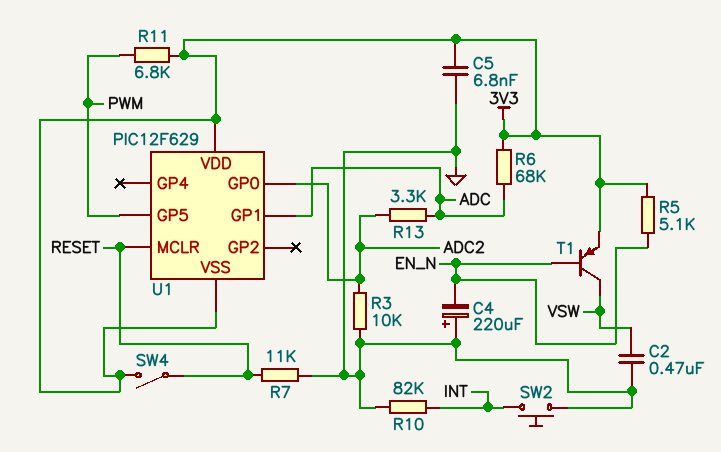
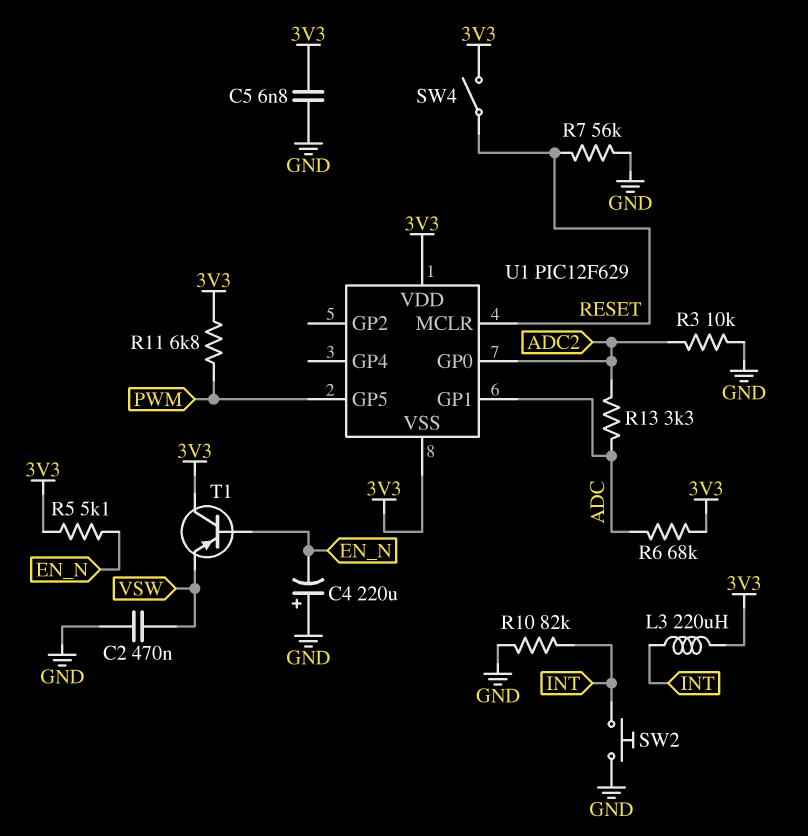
L3: none -> 220uH (3V3, INT)
R7: 11k (GND, RESET) -> 56k (GND, RESET)
T1: PNP (B EN_N, C VSW, E 3V3) -> PNP (B EN_N, C 3V3, E VSW)

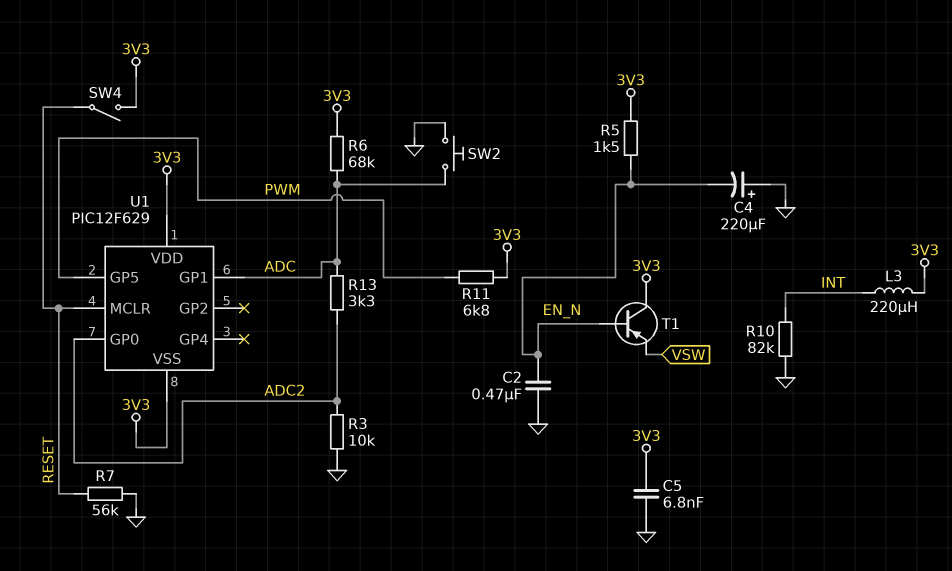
C2: 470nF (GND, VSW) -> 470nF (EN_N, GND)
R5: 5.1k (3V3, EN_N) -> 1.5k (3V3, EN_N)
SW2: button (GND, INT) -> button (ADC, GND)

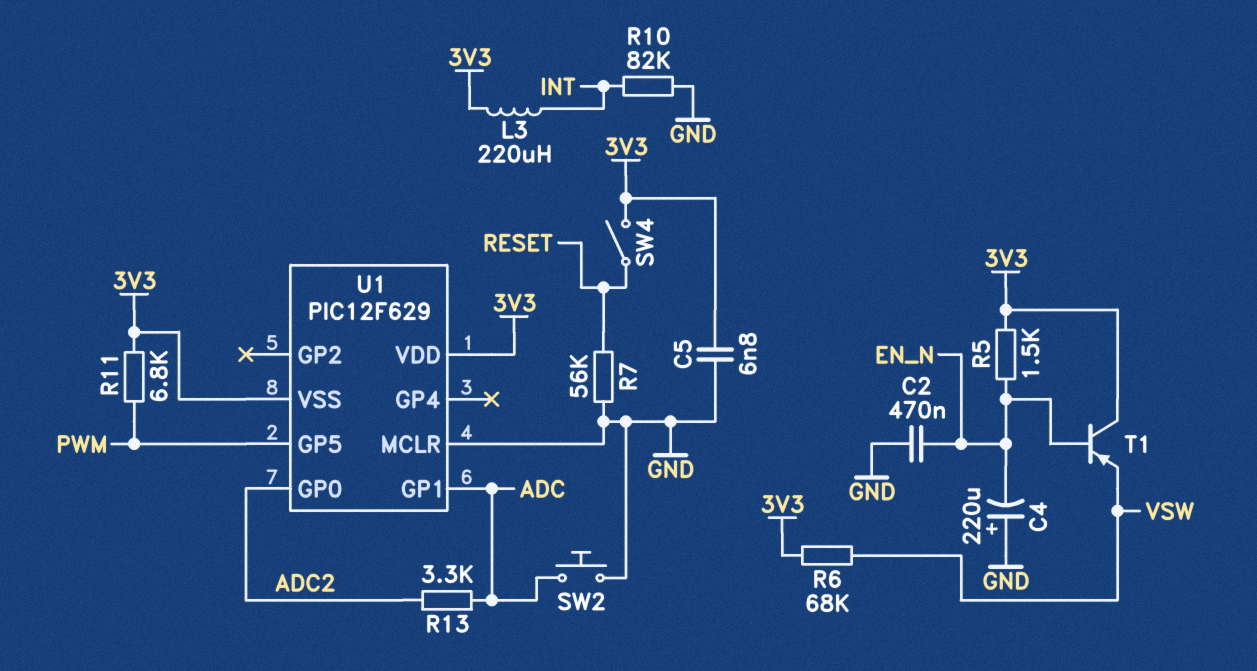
R3: 10k (ADC2, GND) -> none
R6: 68k (3V3, ADC) -> 68k (3V3, VSW)
U1 pin MCLR: RESET -> GND

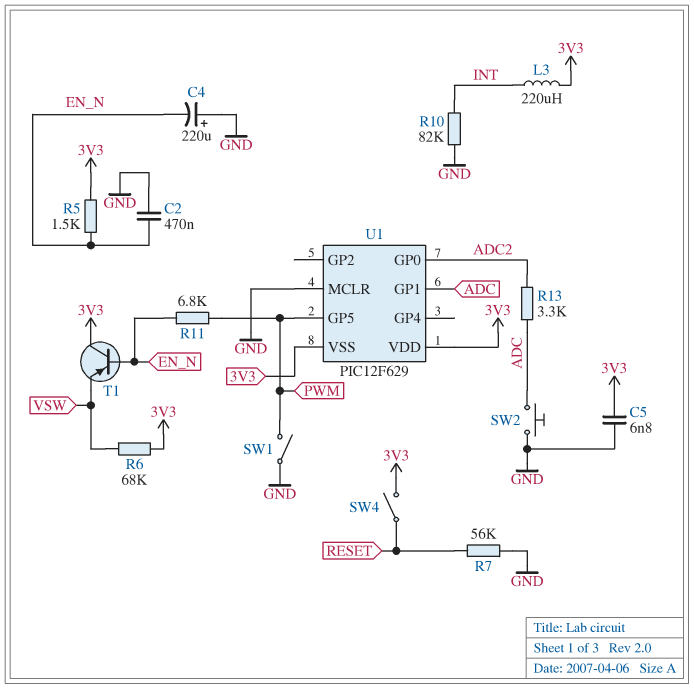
R11: 6.8k (3V3, PWM) -> 6.8k (EN_N, PWM)
SW1: none -> switch (GND, PWM)

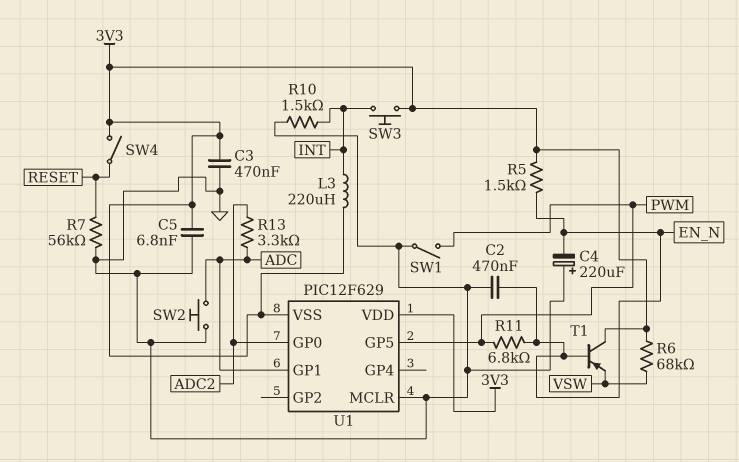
C3: none -> 470nF (3V3, GND)
R10: 82k (GND, INT) -> 1.5k (GND, INT)
SW3: none -> button (3V3, INT)

